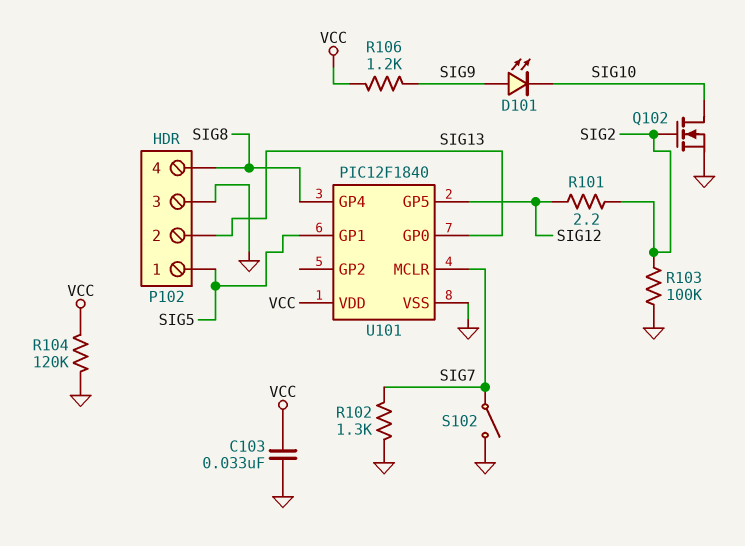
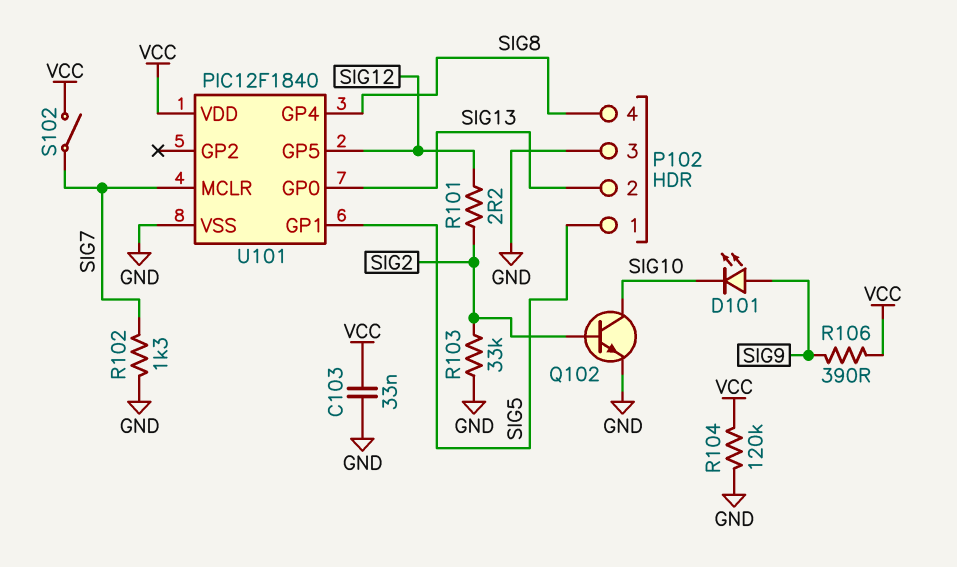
Q102: NMOS (G SIG2, D SIG10, S GND) -> NPN (B SIG2, C SIG10, E GND)
R103: 100k (GND, SIG2) -> 33k (GND, SIG2)
R106: 1.2k (SIG9, VCC) -> 390 (SIG9, VCC)
S102: switch (GND, SIG7) -> switch (SIG7, VCC)

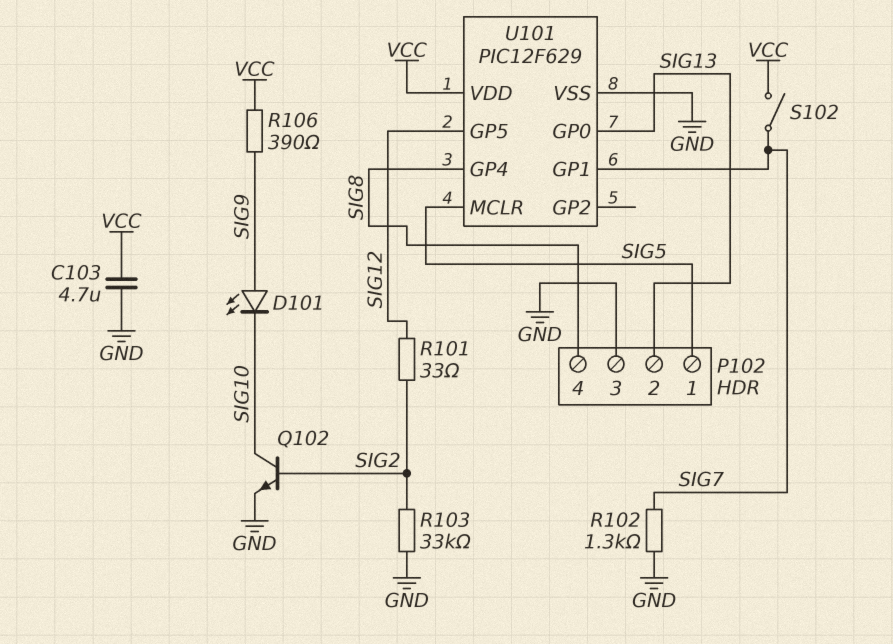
C103: 33nF (GND, VCC) -> 4.7uF (GND, VCC)
R101: 2.2 (SIG2, SIG12) -> 33 (SIG2, SIG12)
R104: 120k (GND, VCC) -> none
U101: PIC12F1840 -> PIC12F629
U101 pin GP1: SIG5 -> SIG7
U101 pin MCLR: SIG7 -> SIG5

